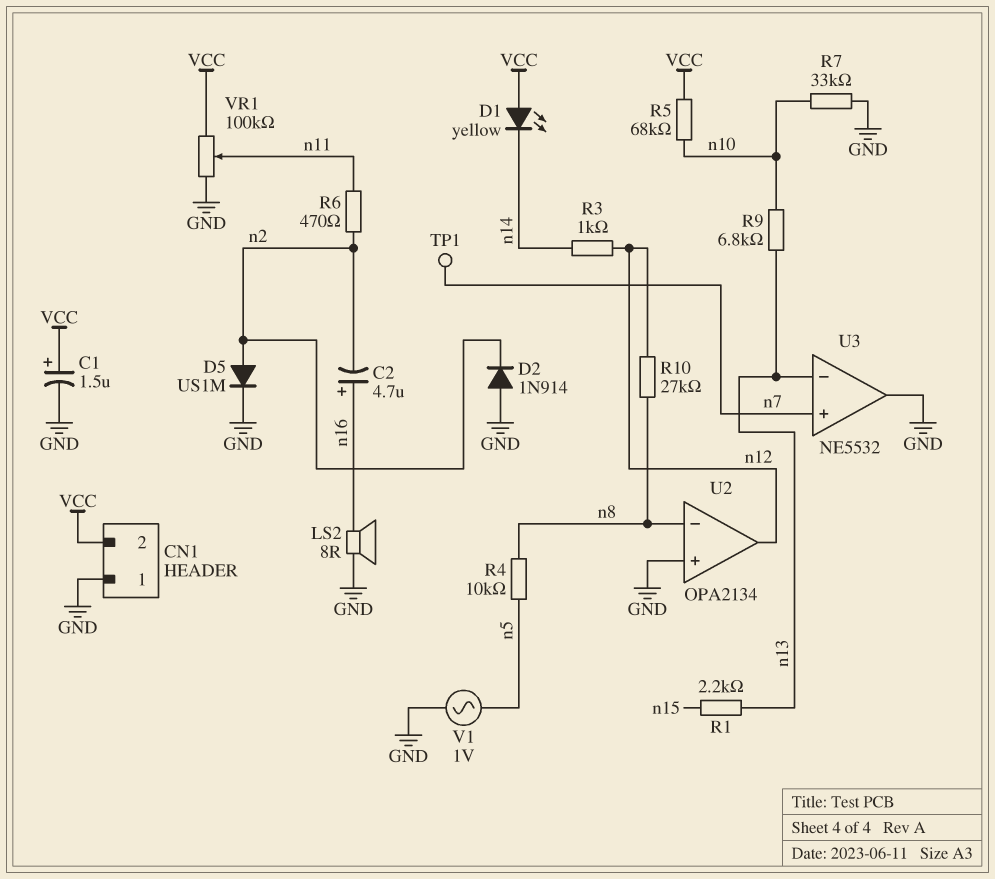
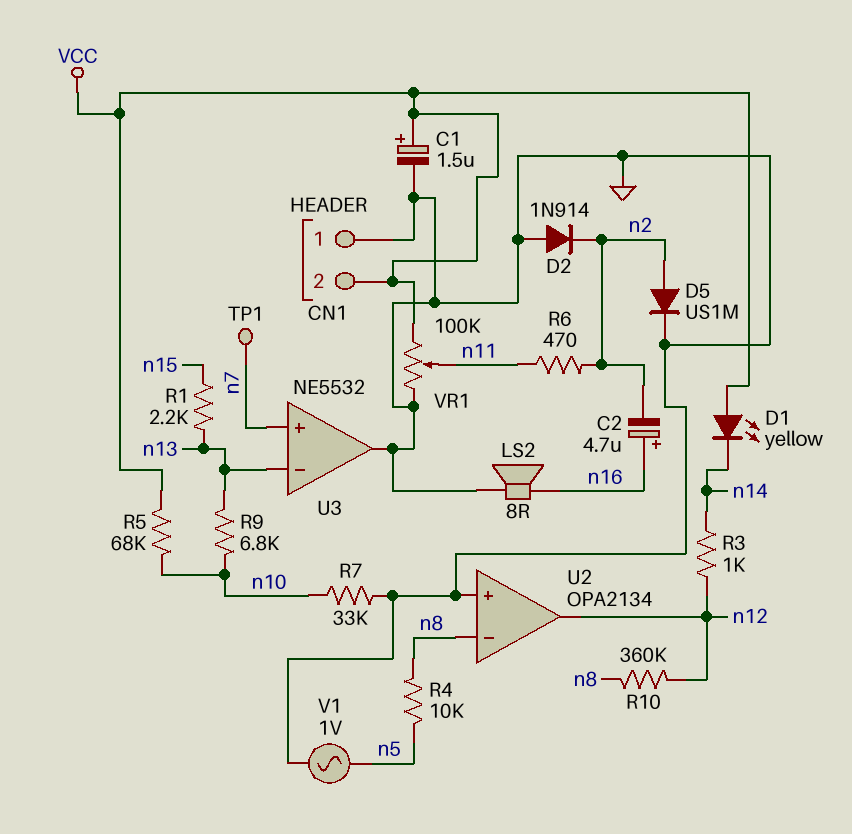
R10: 27k (n8, n12) -> 360k (n8, n12)

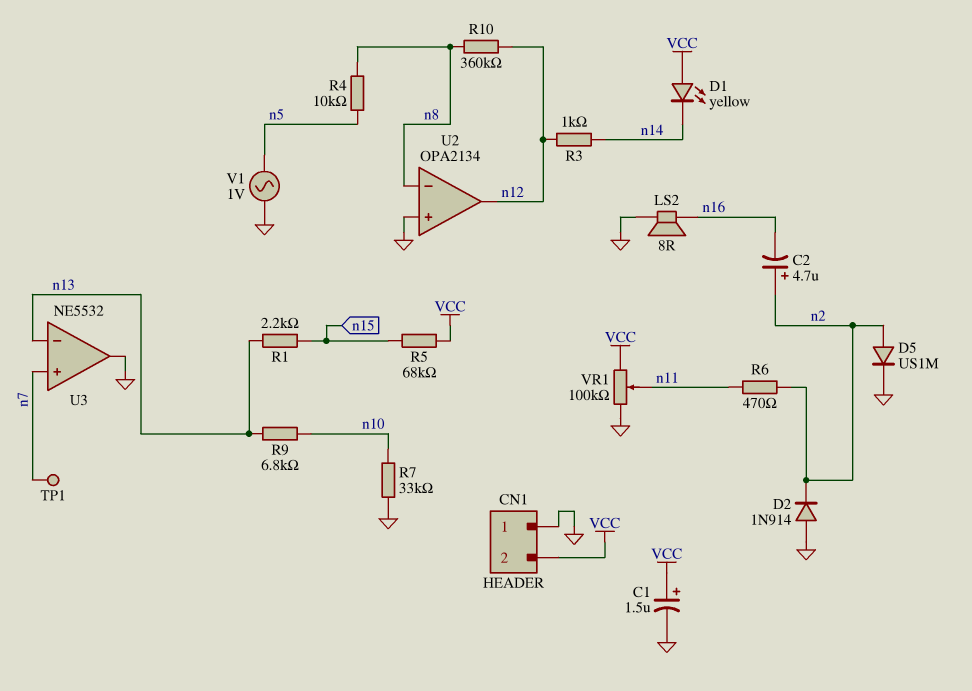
C2: 4.7uF (plus n16, minus n2) -> 4.7uF (plus n2, minus n16)
R5: 68k (VCC, n10) -> 68k (VCC, n15)

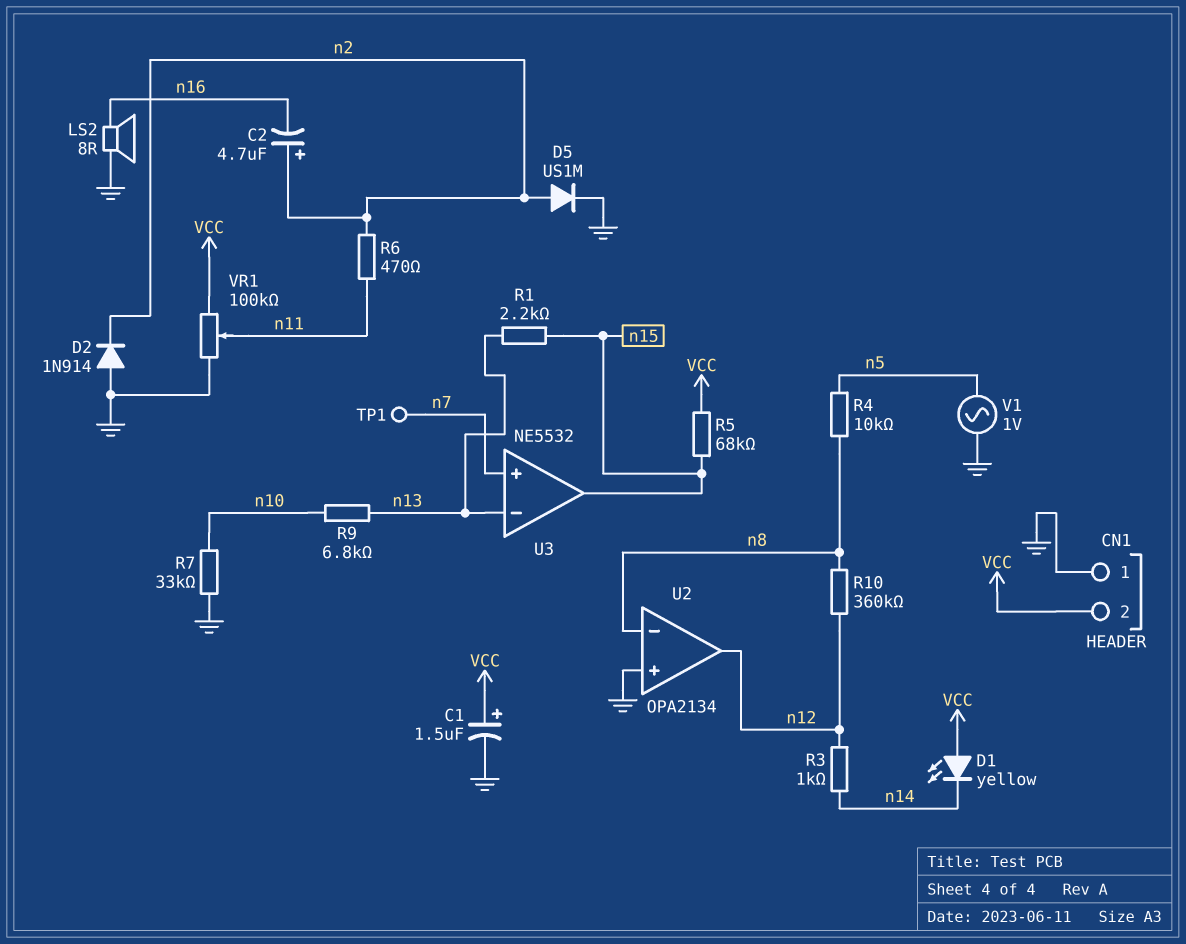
U3 pin out: GND -> n15

